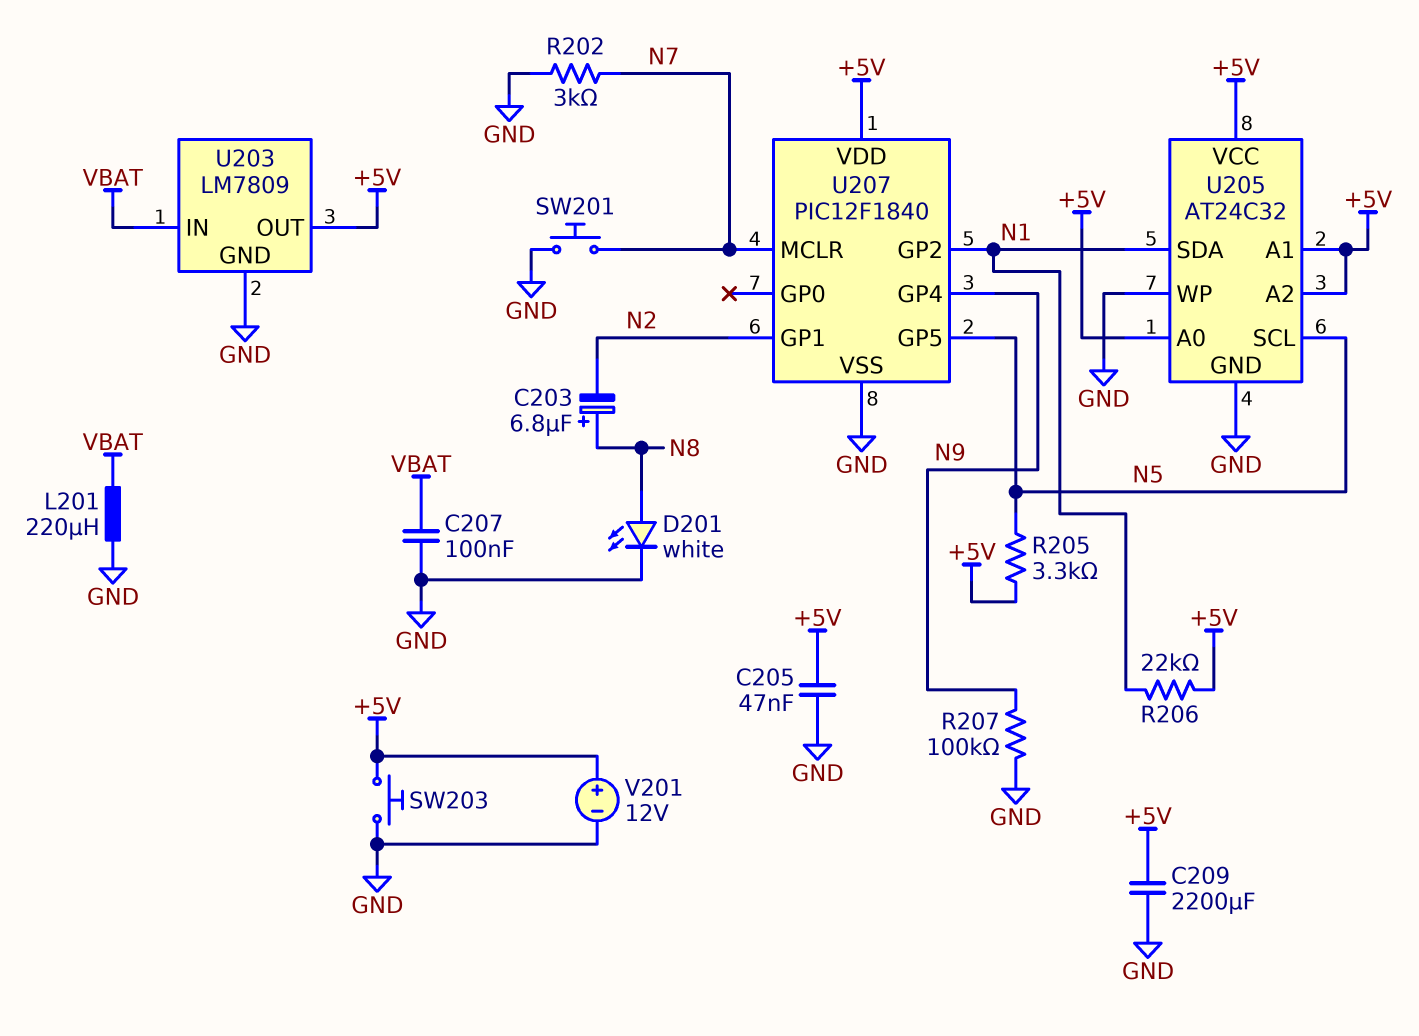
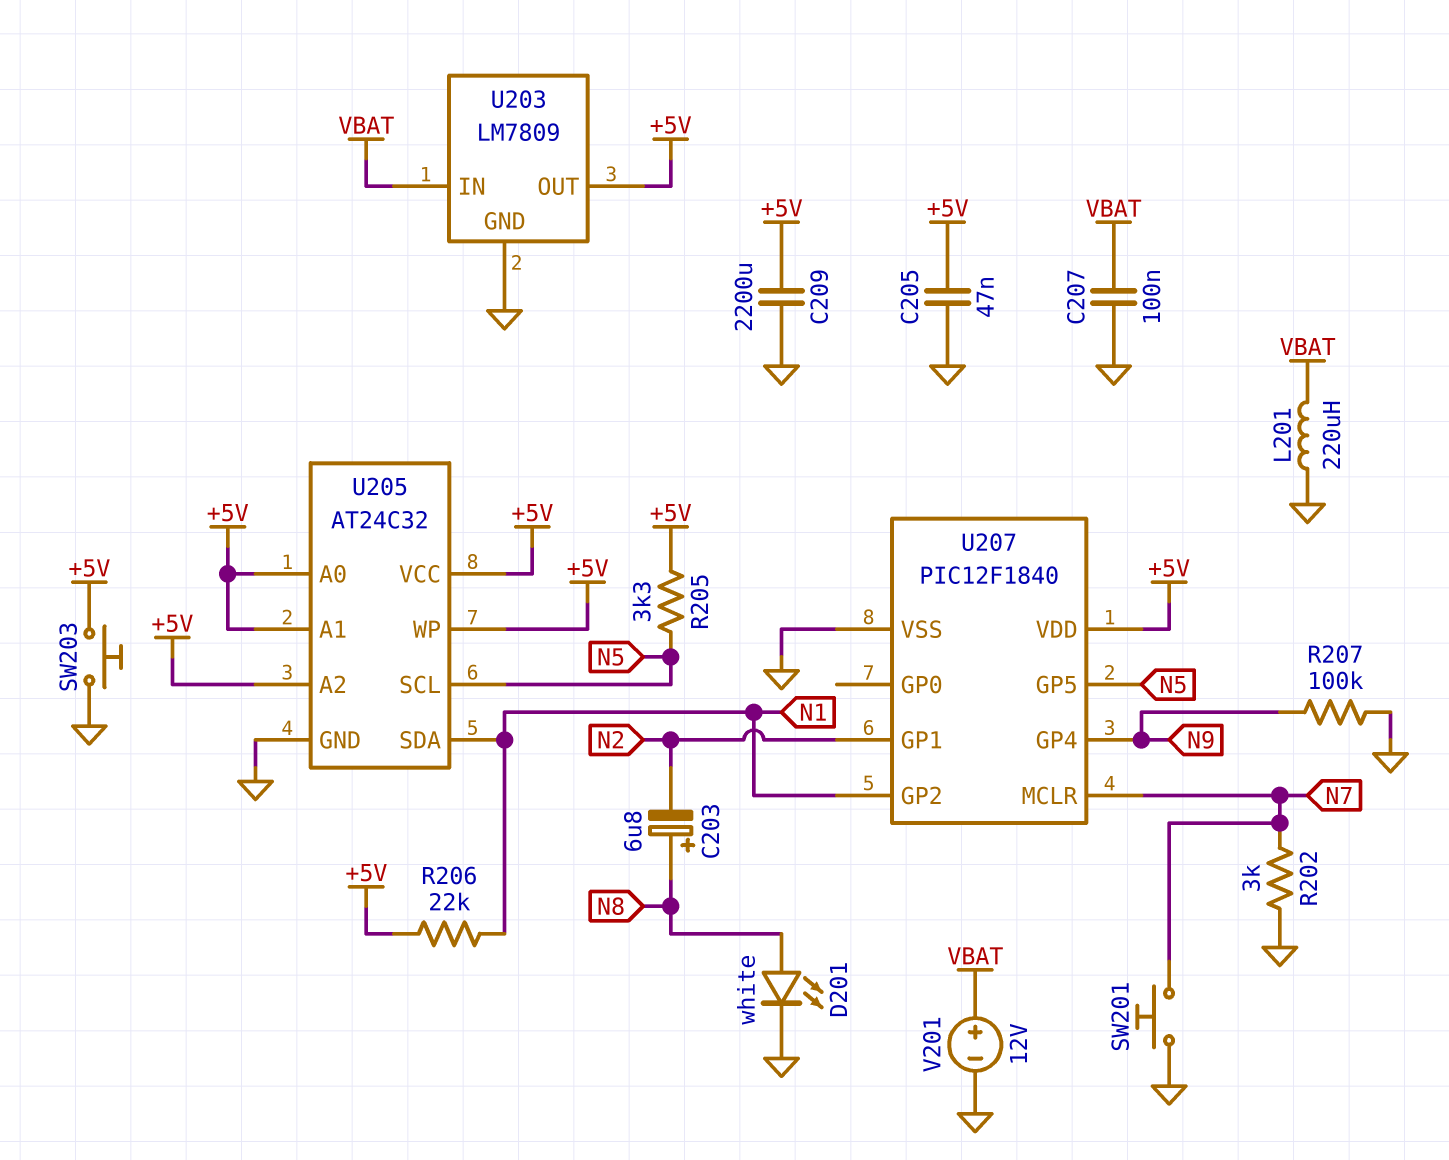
U205 pin WP: GND -> +5V
V201: 12V (plus +5V, minus GND) -> 12V (plus VBAT, minus GND)

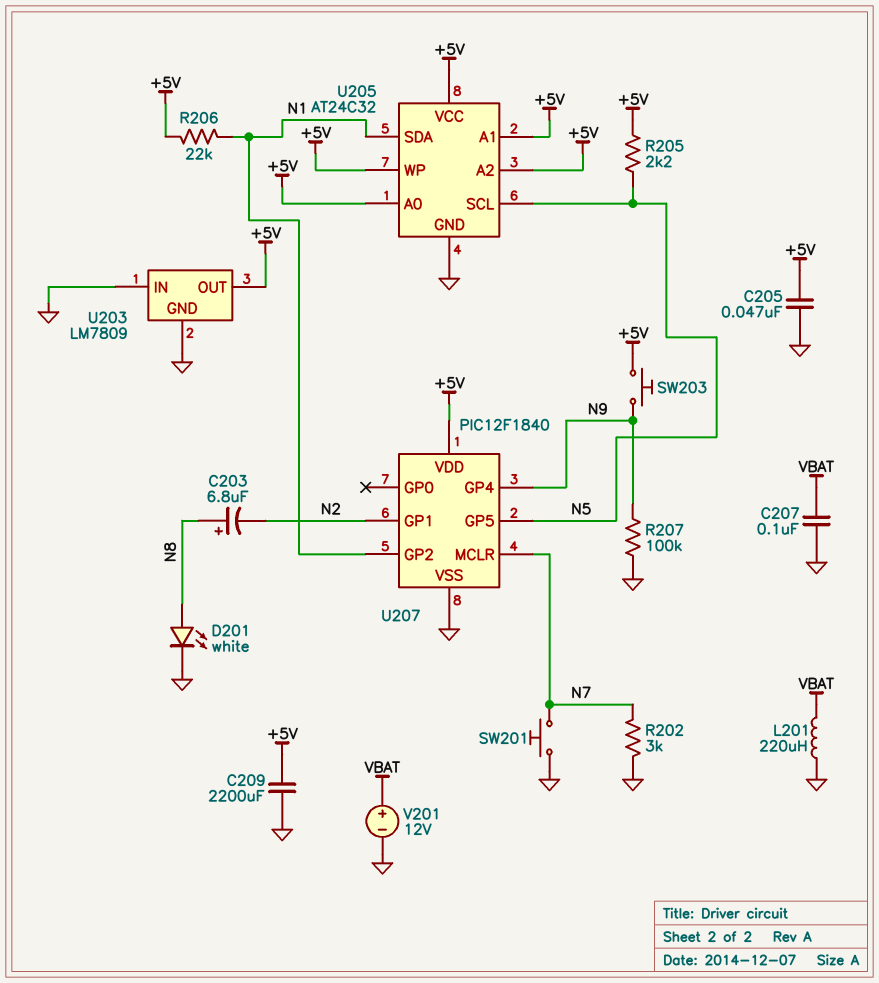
R205: 3.3k (+5V, N5) -> 2.2k (+5V, N5)
SW203: button (+5V, GND) -> button (+5V, N9)
U203 pin IN: VBAT -> GND

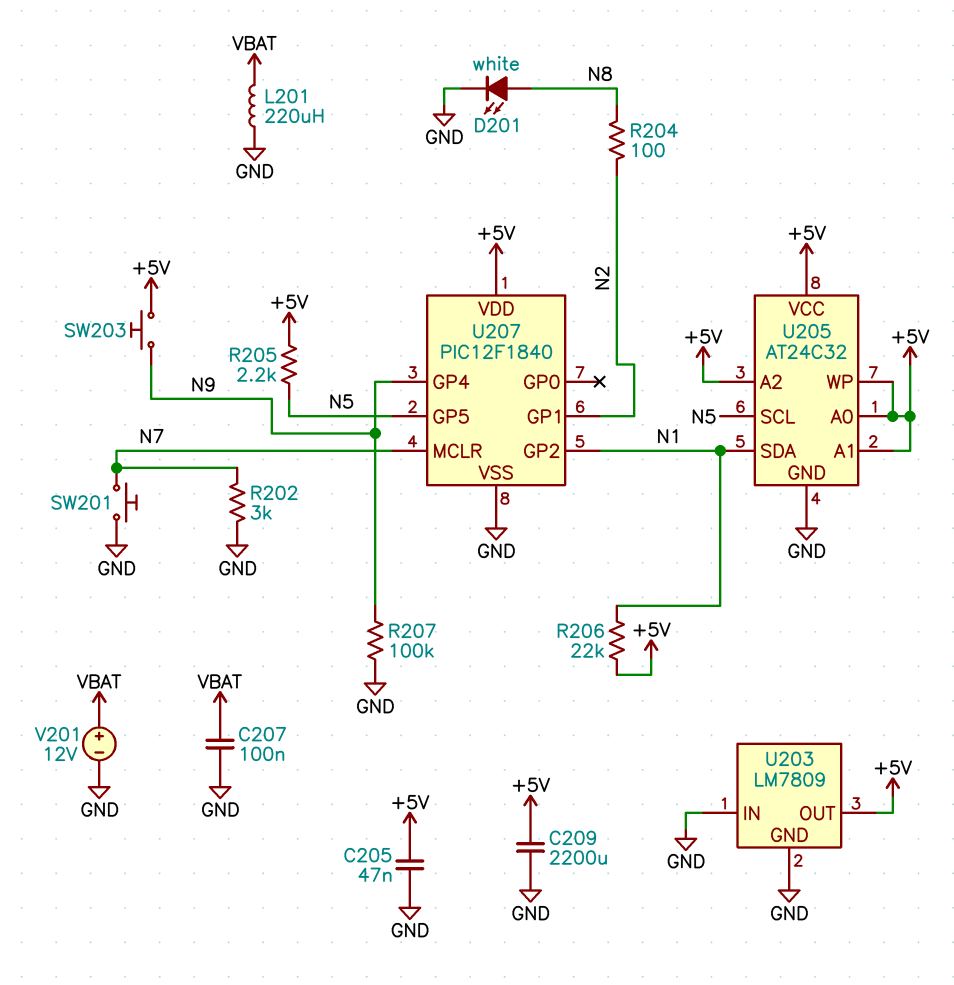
C203: 6.8uF (plus N8, minus N2) -> none
R204: none -> 100 (N2, N8)

